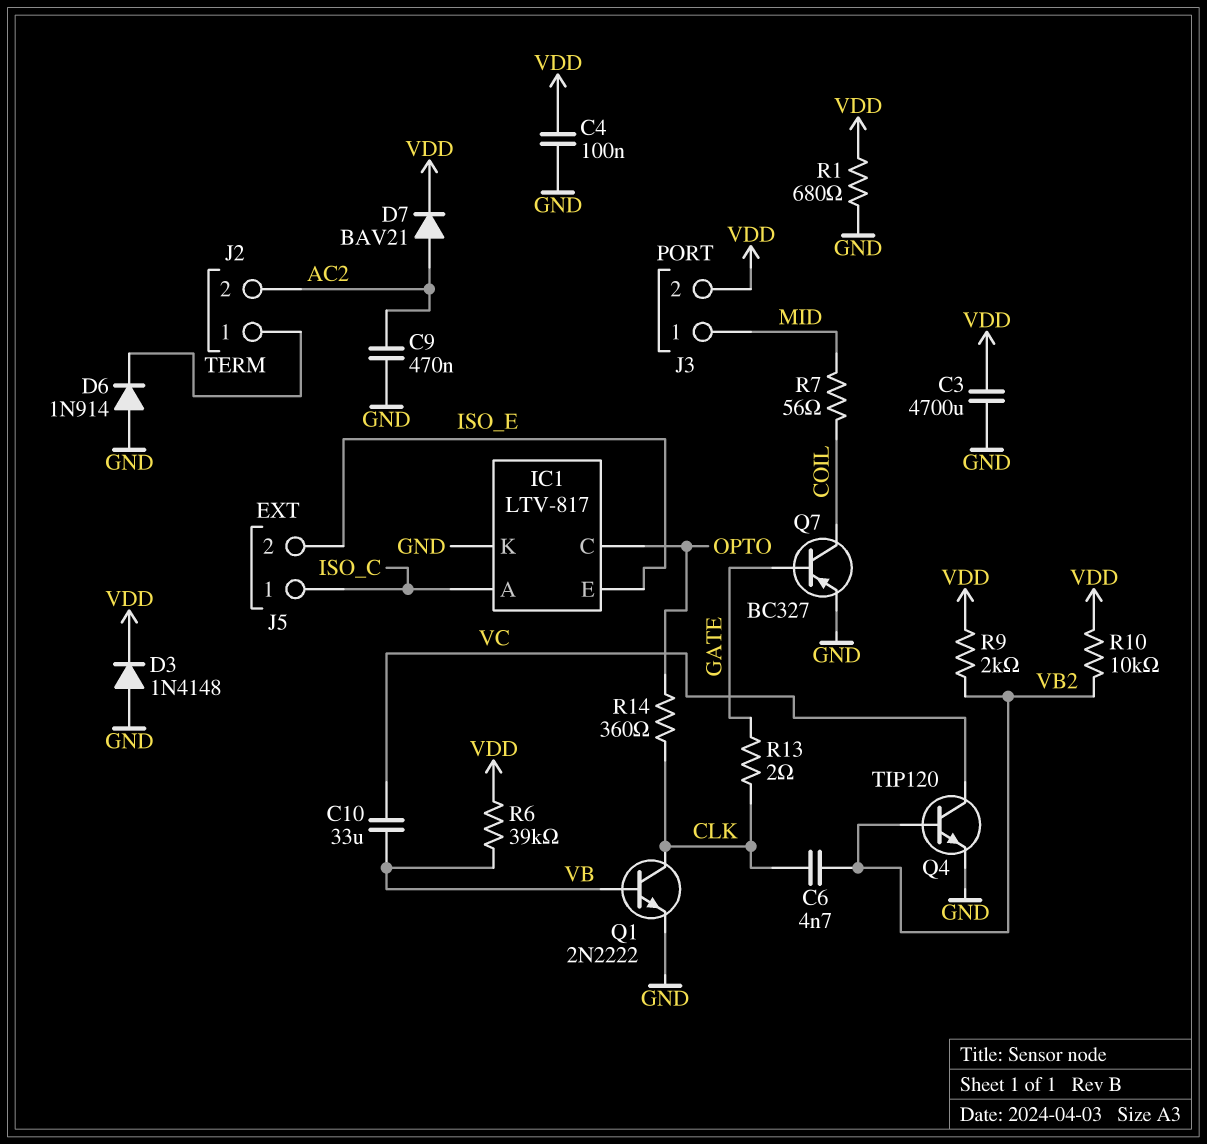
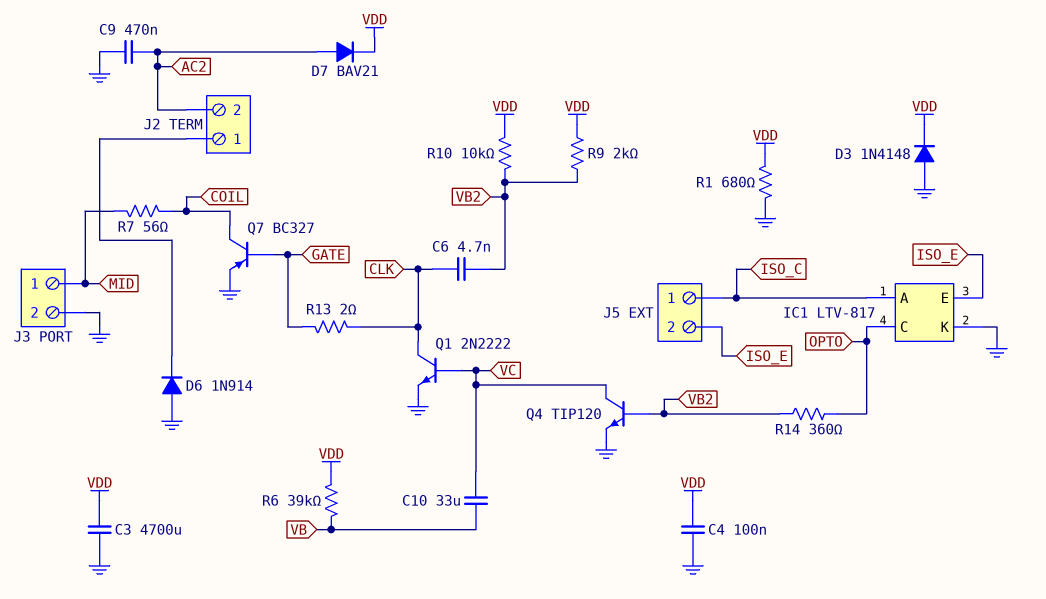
J3 pin 2: VDD -> GND
Q1: NPN 2N2222 (B VB, C CLK, E GND) -> NPN 2N2222 (B VC, C CLK, E GND)
R14: 360 (CLK, OPTO) -> 360 (OPTO, VB2)

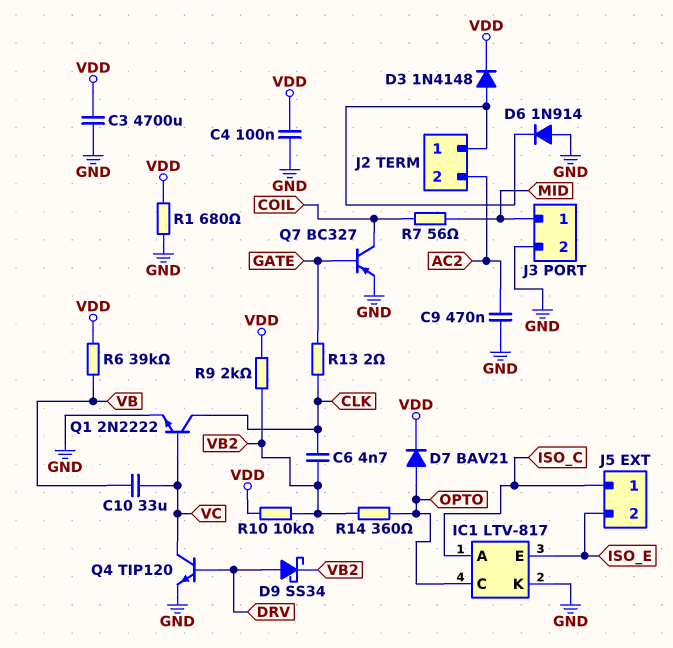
D3: diode 1N4148 (A GND, K VDD) -> diode 1N4148 (A J2/1, K VDD)
D7: diode BAV21 (A AC2, K VDD) -> diode BAV21 (A OPTO, K VDD)
D9: none -> schottky SS34 (A DRV, K VB2)
Q4: NPN TIP120 (B VB2, C VC, E GND) -> NPN TIP120 (B DRV, C VC, E GND)

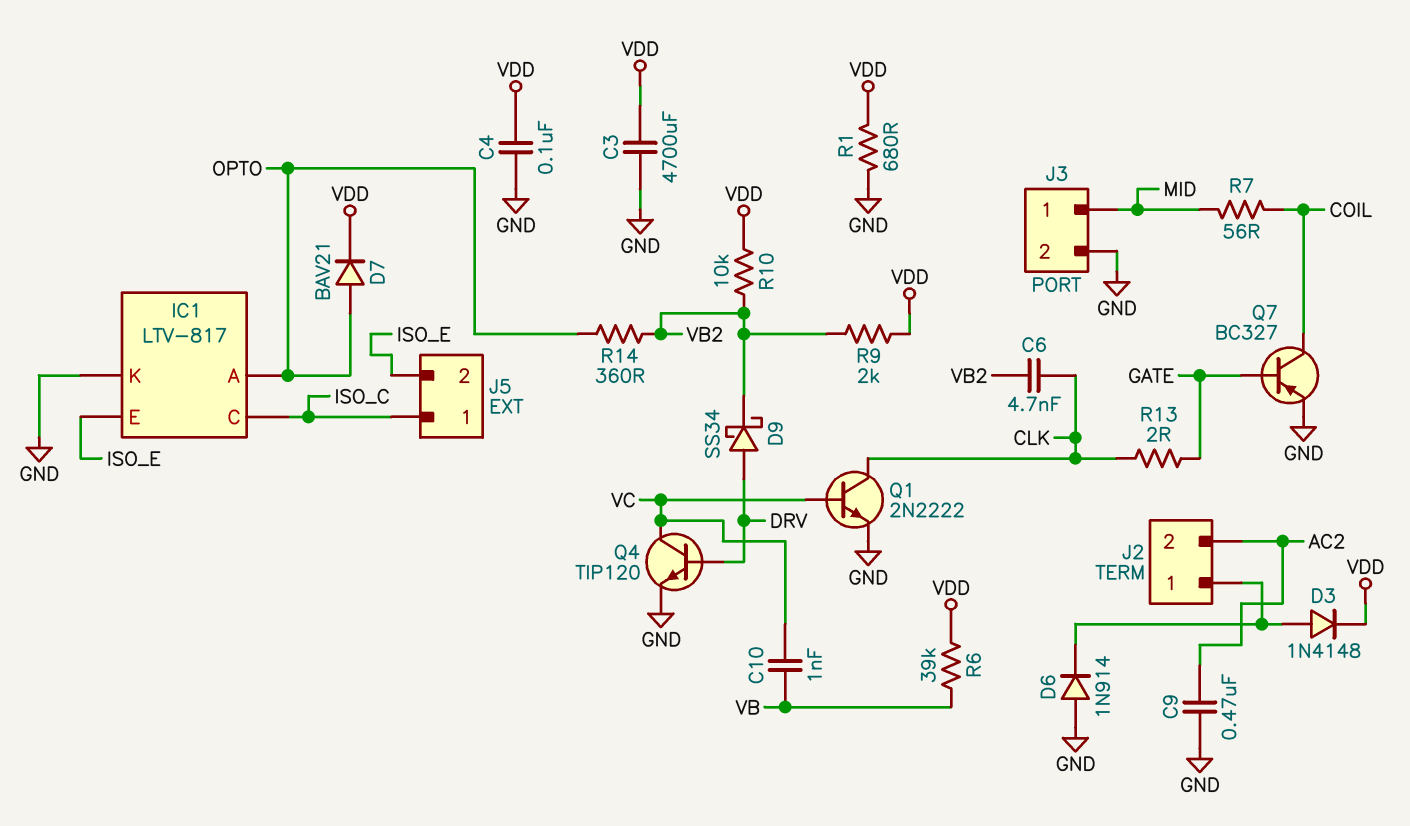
C10: 33uF (VB, VC) -> 1nF (VB, VC)
IC1 pin A: ISO_C -> OPTO
IC1 pin C: OPTO -> ISO_C

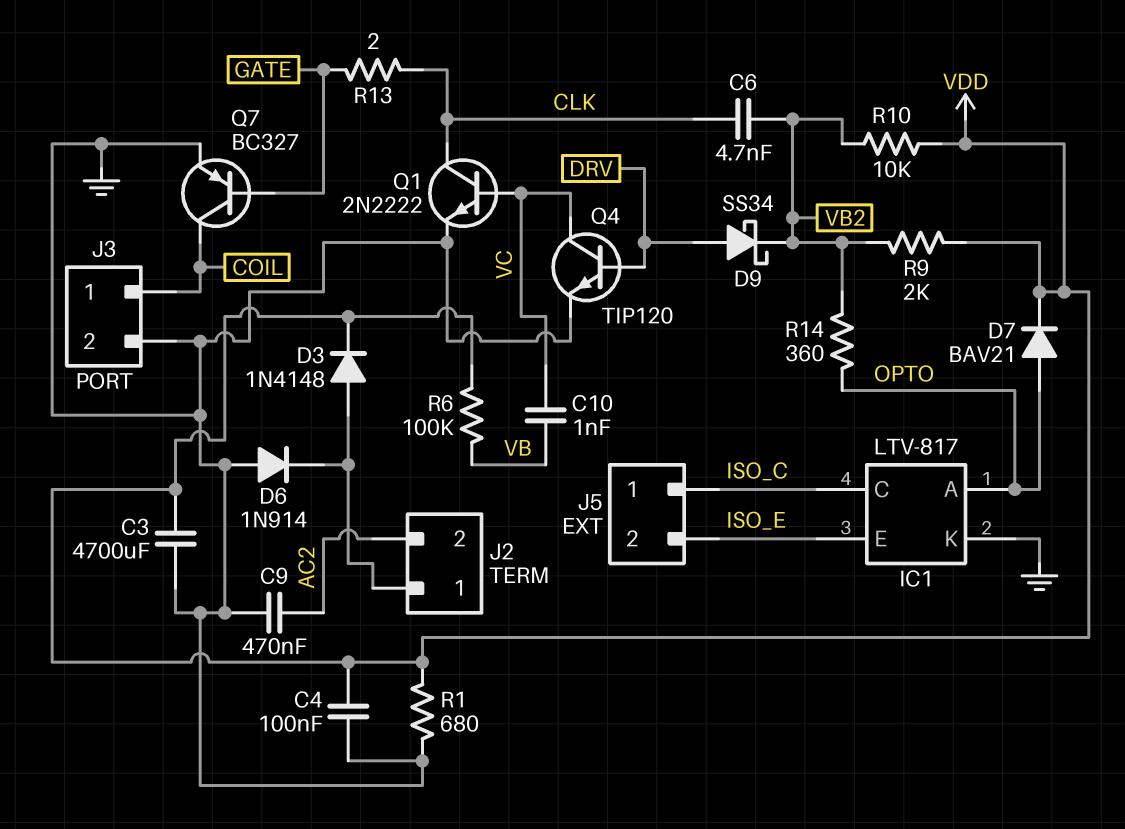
J3 pin 1: MID -> COIL
R6: 39k (VB, VDD) -> 100k (VB, VDD)
R7: 56 (COIL, MID) -> none

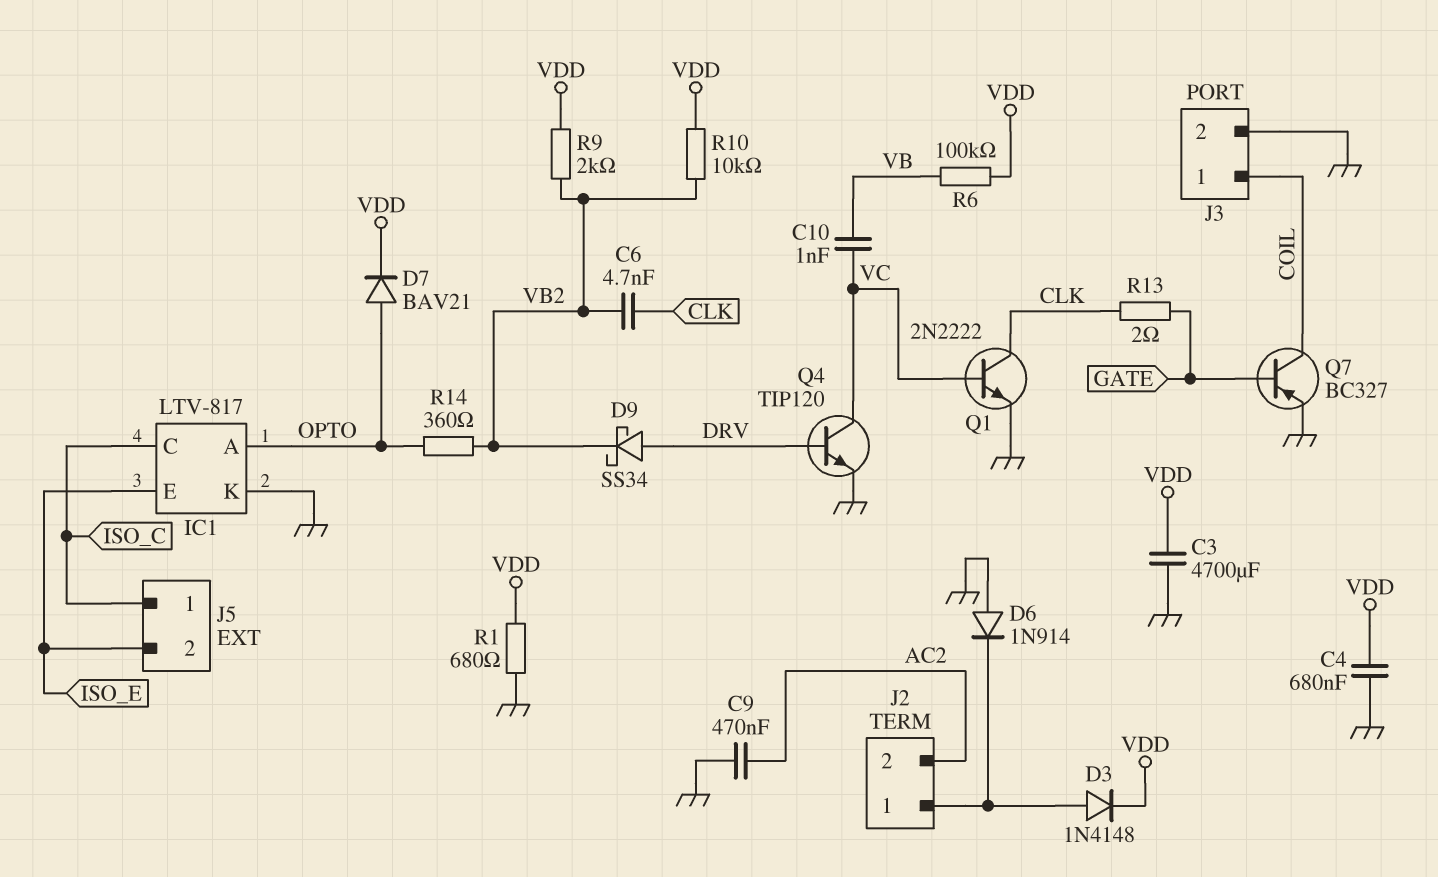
C4: 100nF (GND, VDD) -> 680nF (GND, VDD)

